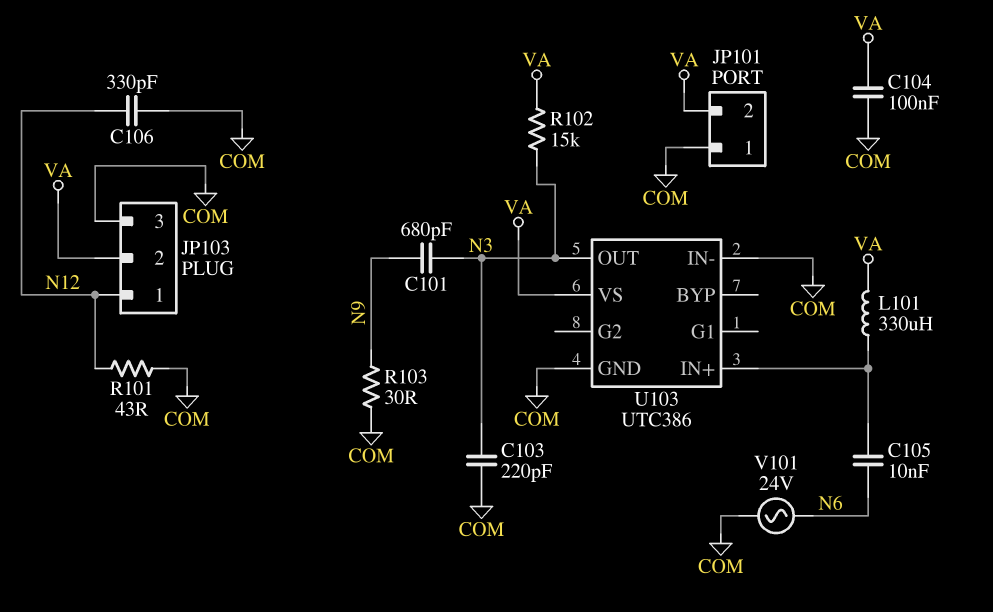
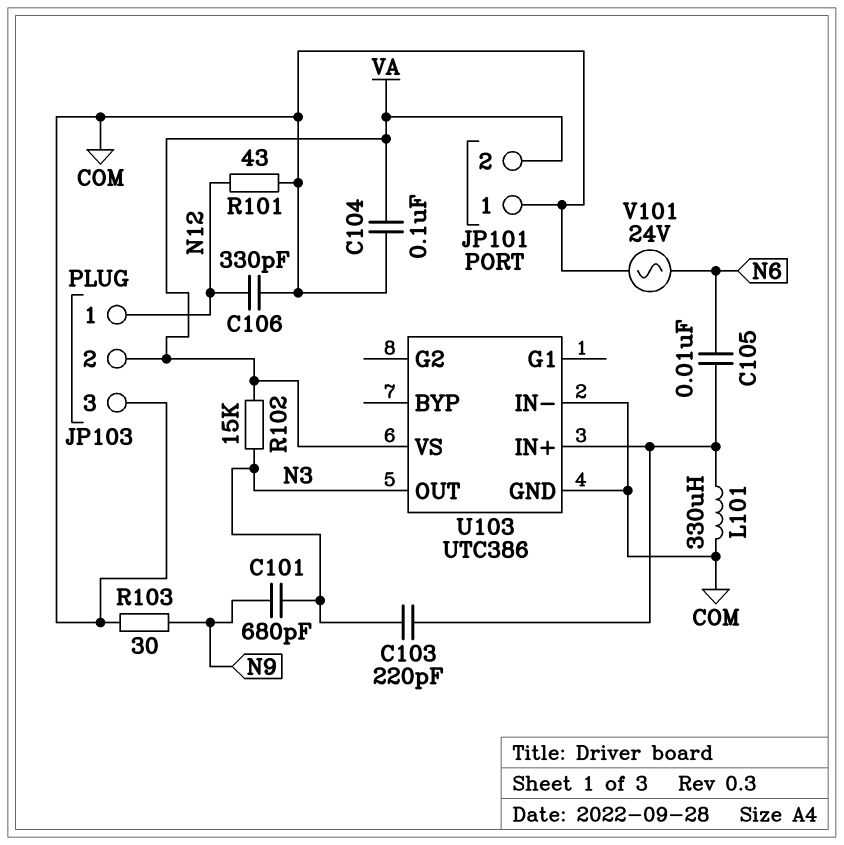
C103: 220pF (COM, N3) -> 220pF (N3, U103/IN+)
L101: 330uH (U103/IN+, VA) -> 330uH (COM, U103/IN+)

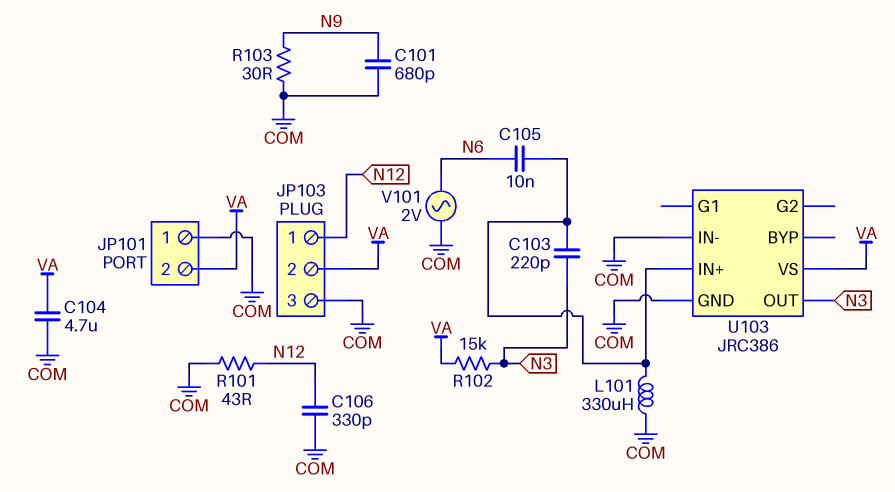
C101: 680pF (N3, N9) -> 680pF (COM, N9)
C104: 100nF (COM, VA) -> 4.7uF (COM, VA)
U103: UTC386 -> JRC386
V101: AC 24V (COM, N6) -> AC 2V (COM, N6)

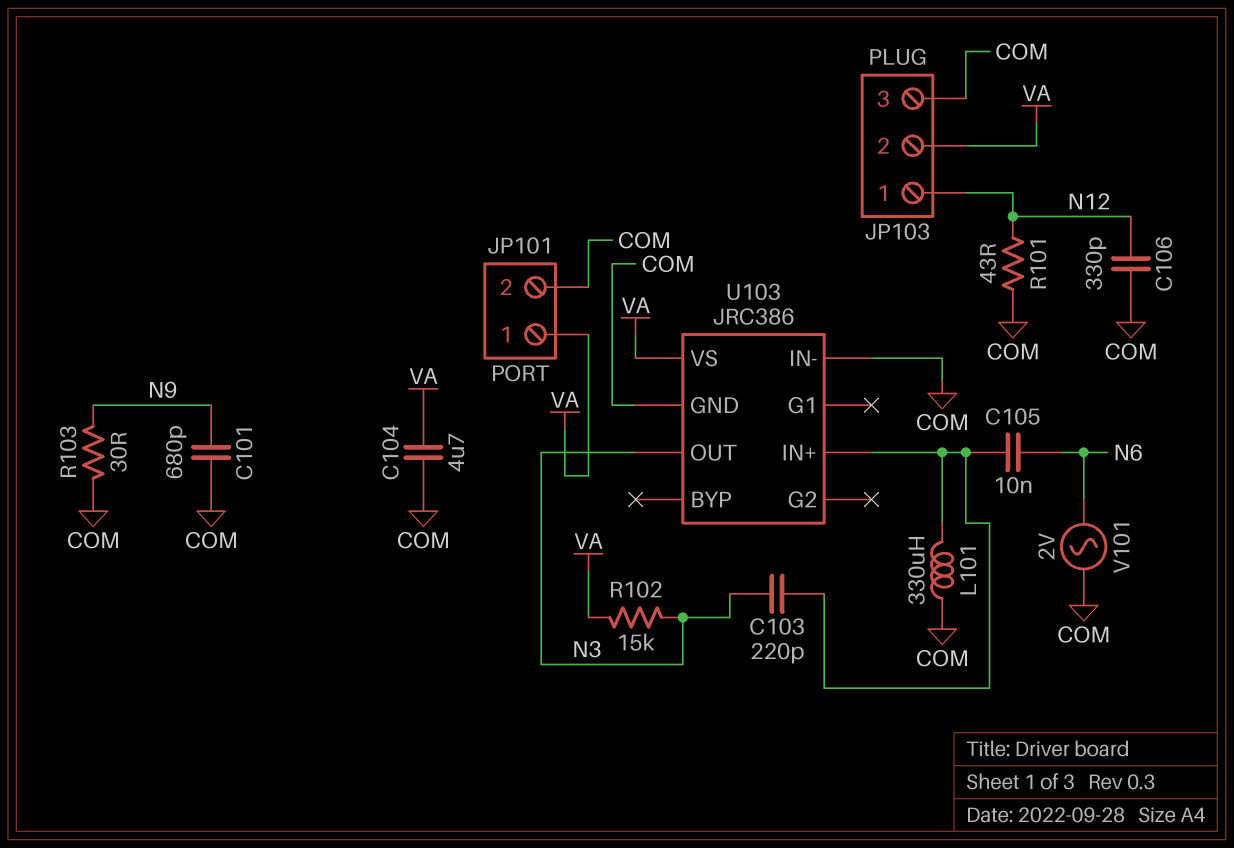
JP101 pin 1: COM -> VA
JP101 pin 2: VA -> COM

